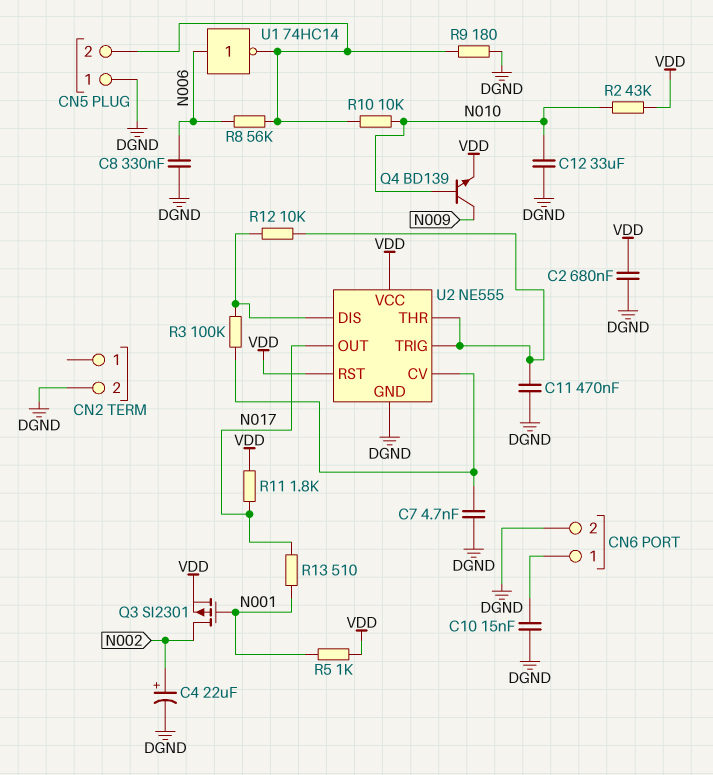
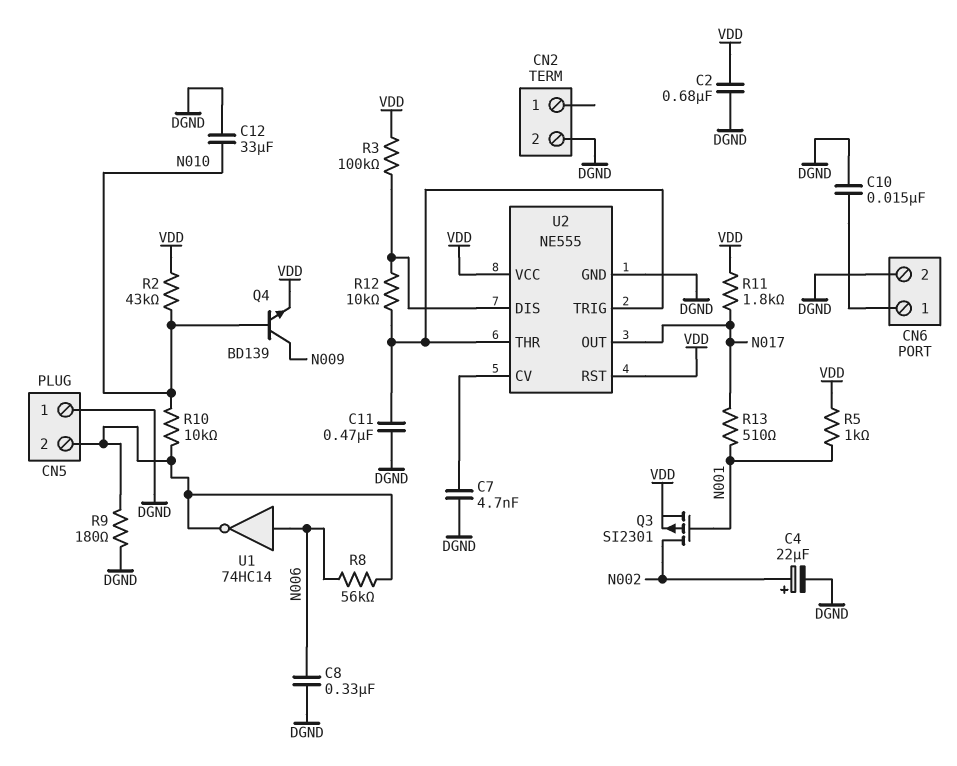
R3: 100k (U2/CV, U2/DIS) -> 100k (U2/DIS, VDD)

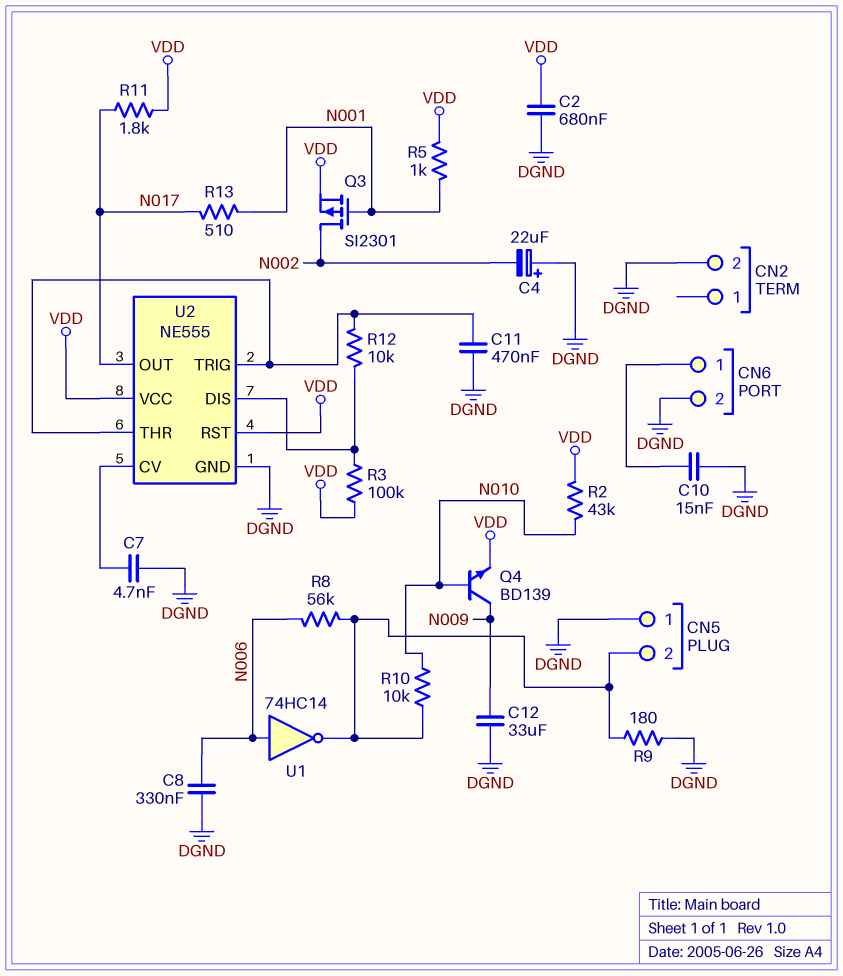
C4: 22uF (plus N002, minus DGND) -> 22uF (plus DGND, minus N002)
C12: 33uF (DGND, N010) -> 33uF (DGND, N009)

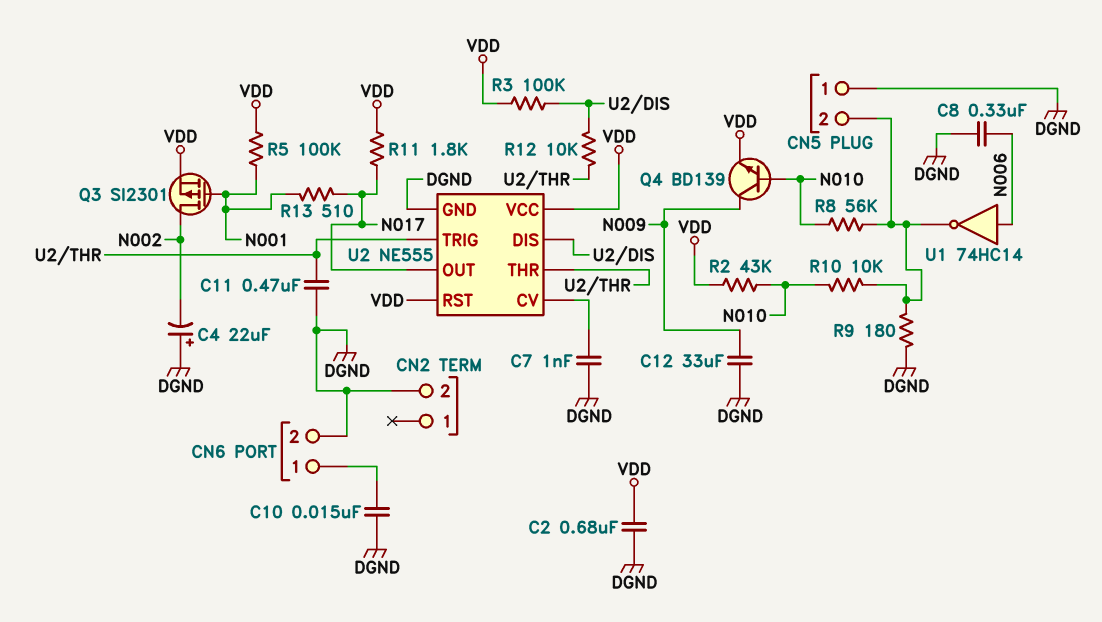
C7: 4.7nF (DGND, U2/CV) -> 1nF (DGND, U2/CV)
R5: 1k (N001, VDD) -> 100k (N001, VDD)
R8: 56k (CN5/2, N006) -> 56k (CN5/2, N010)

